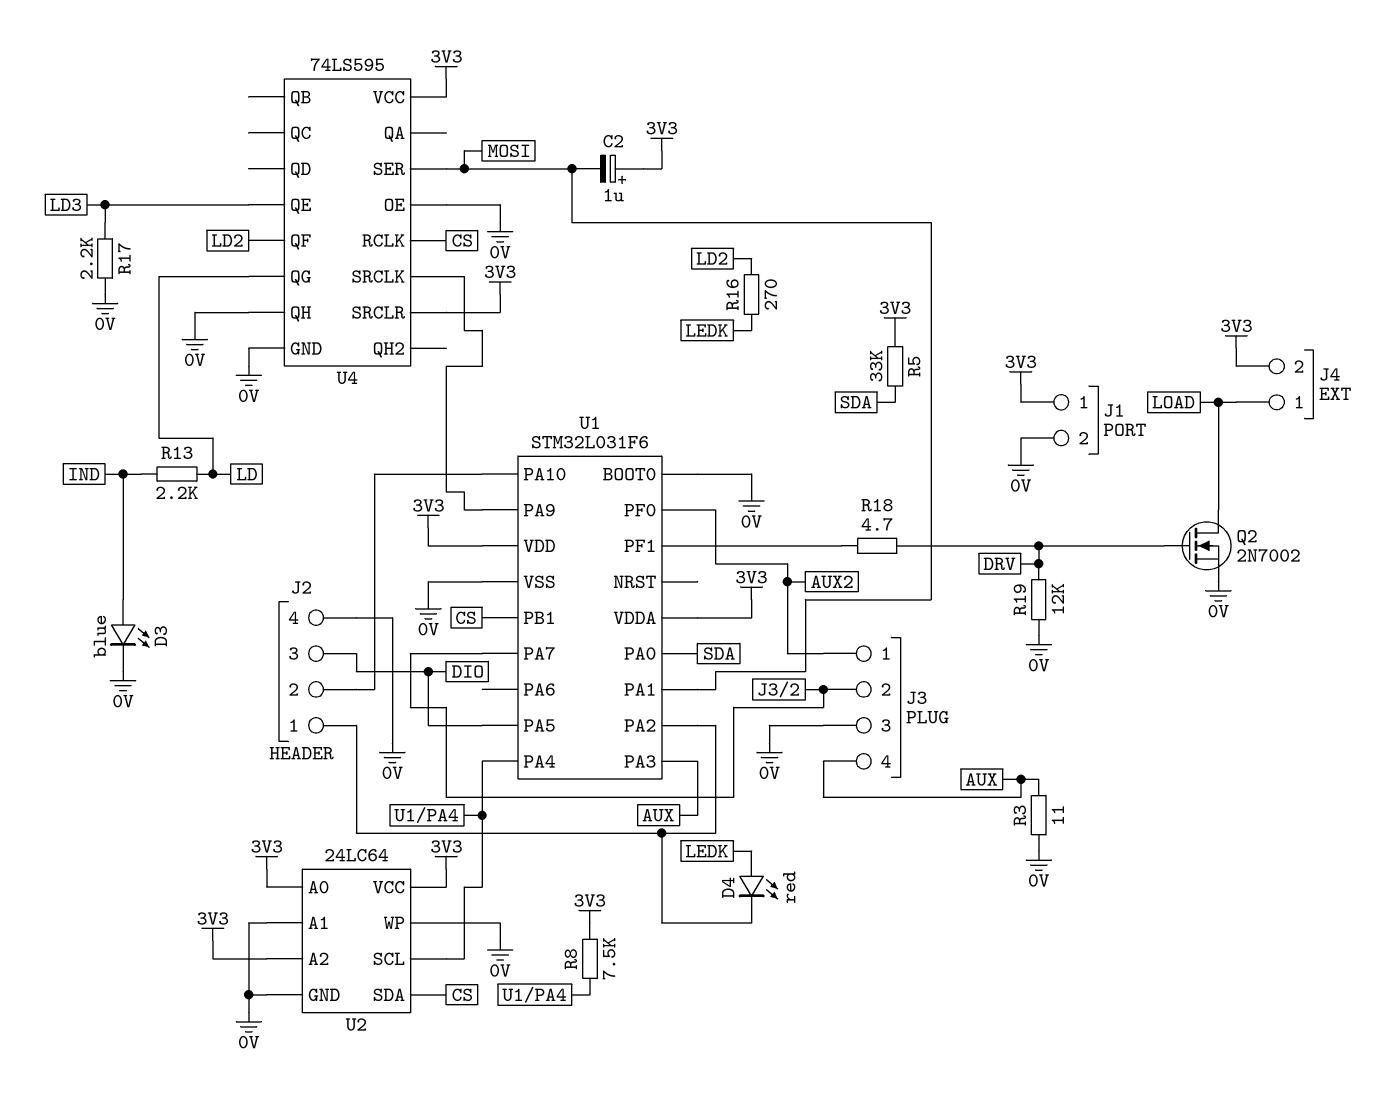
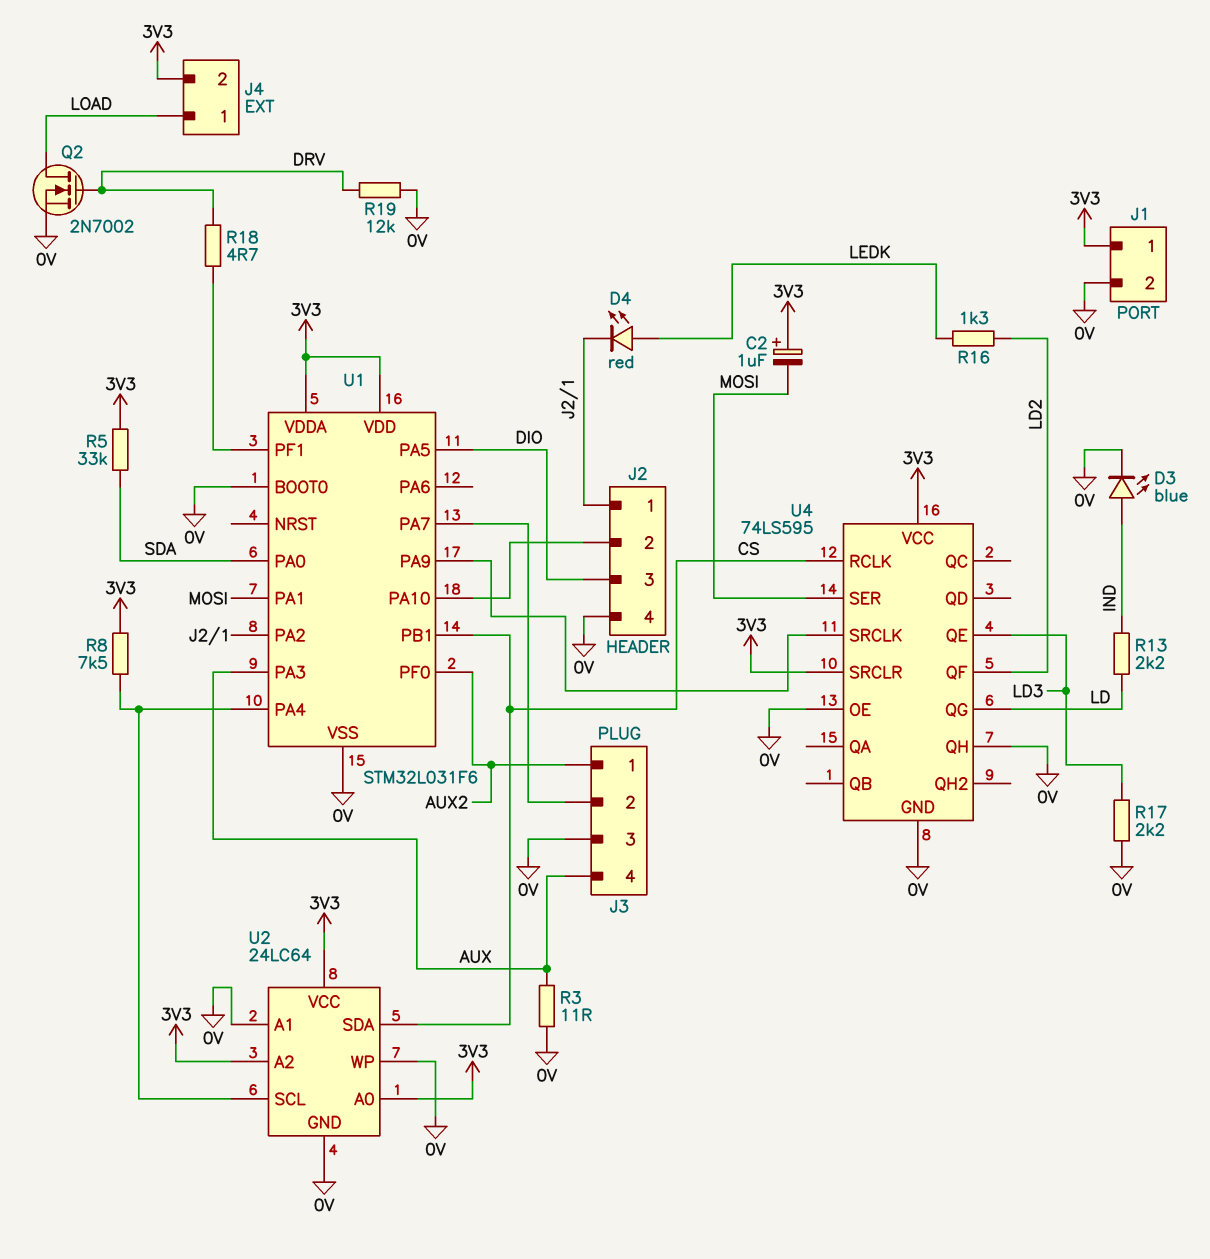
R16: 270 (LD2, LEDK) -> 1.3k (LD2, LEDK)

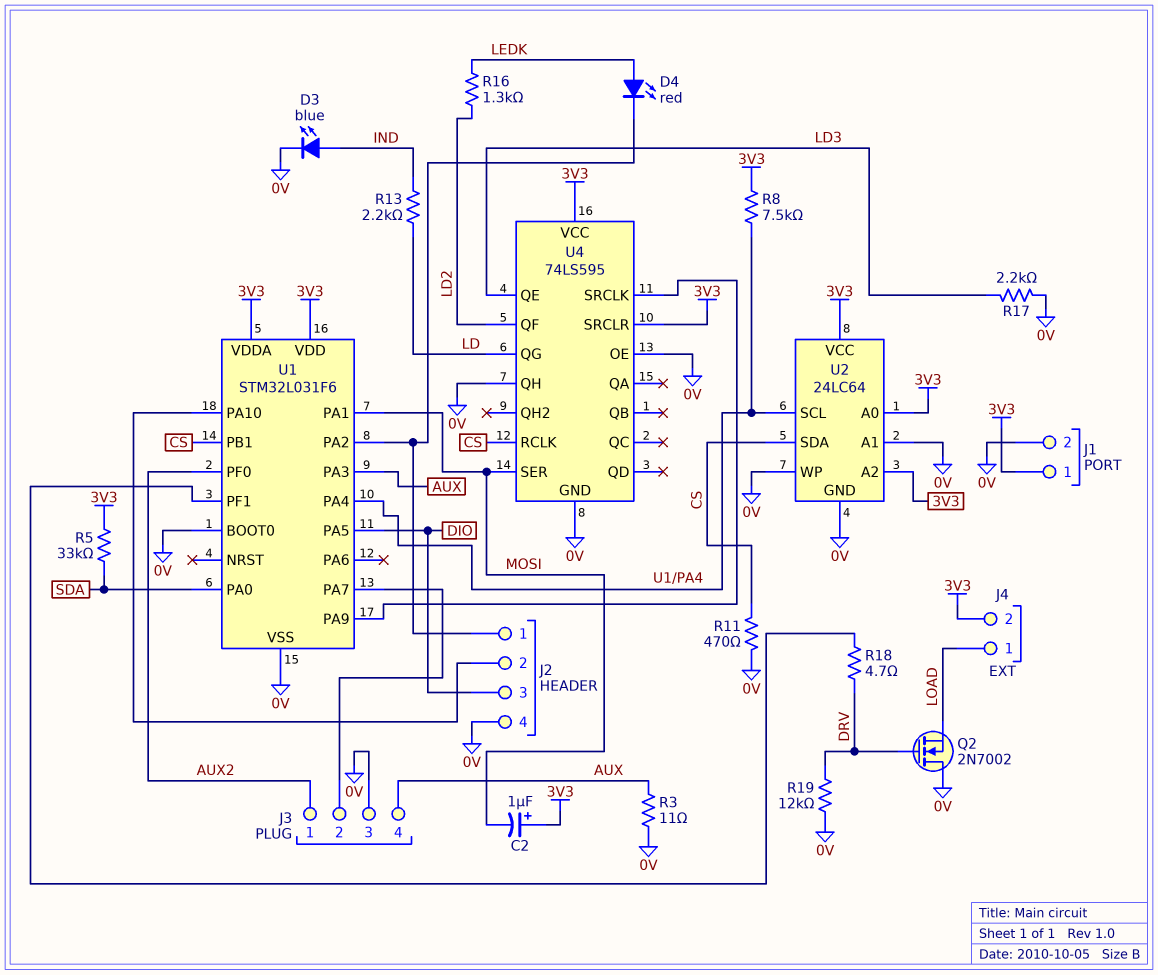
Q2: NMOS 2N7002 (G DRV, D LOAD, S 0V) -> NMOS 2N7002 (G DRV, D 0V, S LOAD)
R11: none -> 470 (0V, CS)

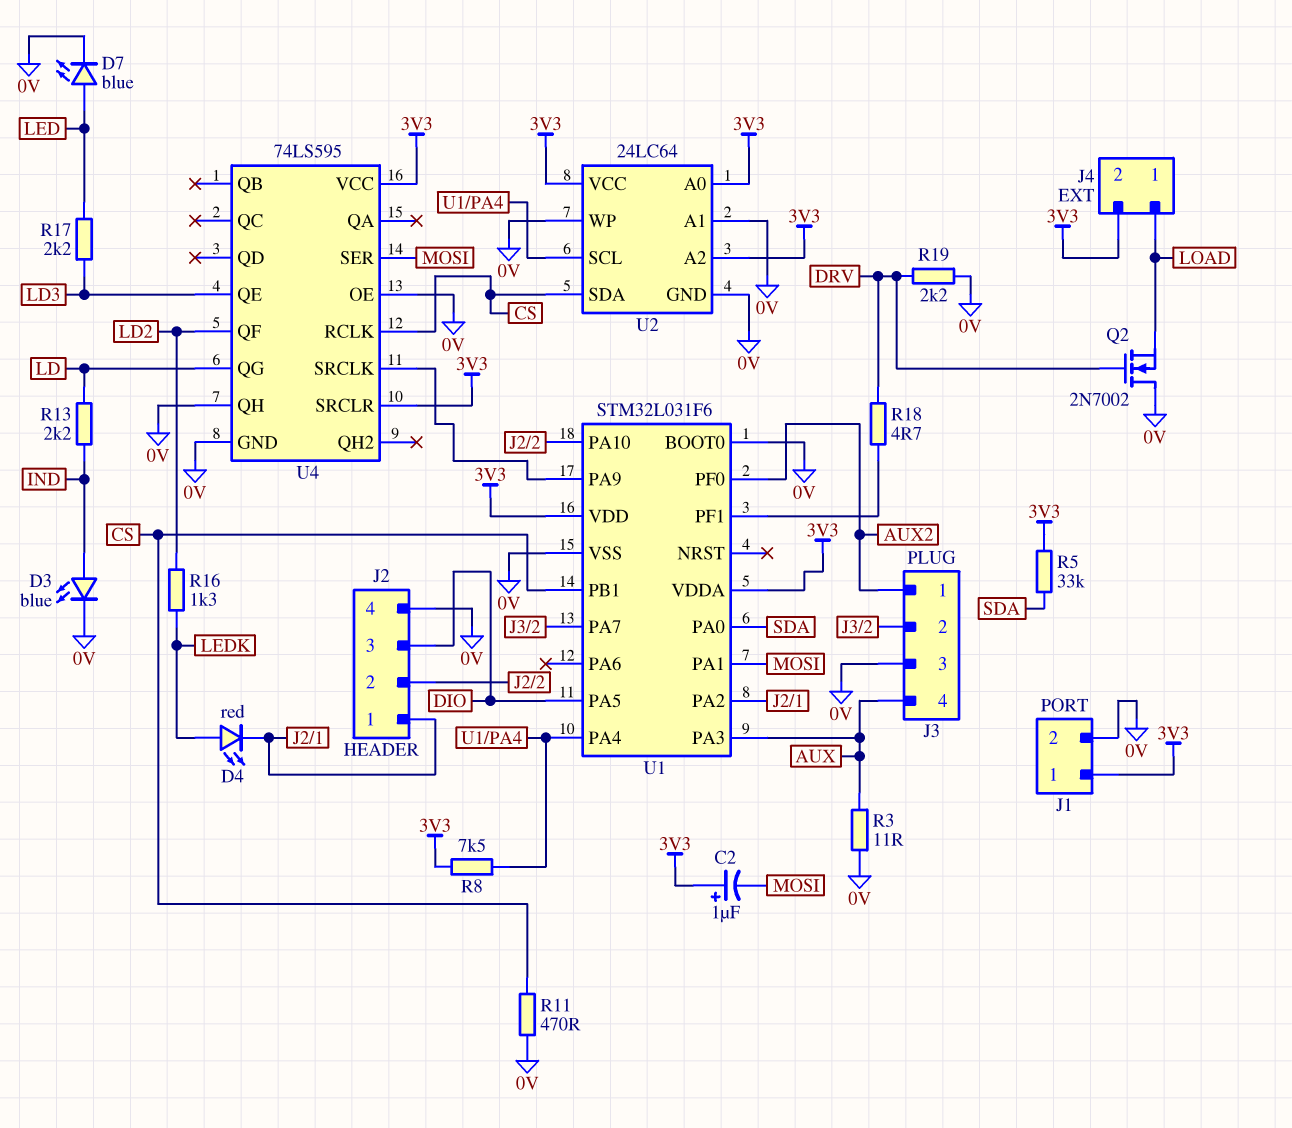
D7: none -> LED blue (A LED, K 0V)
R17: 2.2k (0V, LD3) -> 2.2k (LD3, LED)
R19: 12k (0V, DRV) -> 2.2k (0V, DRV)

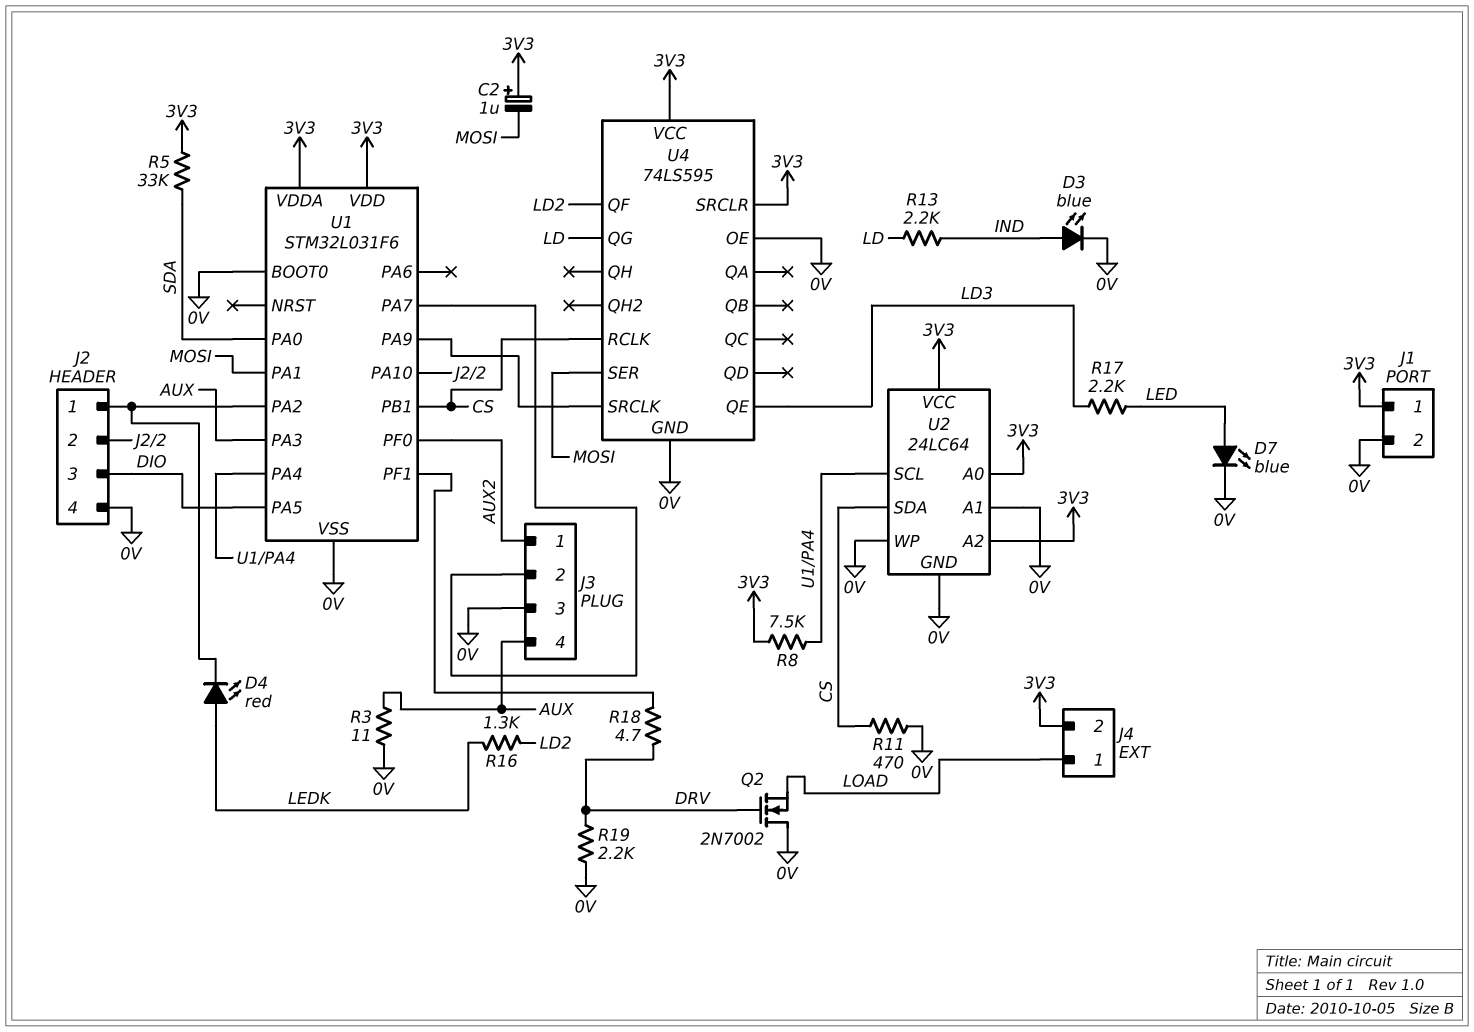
U4 pin QH: 0V -> none

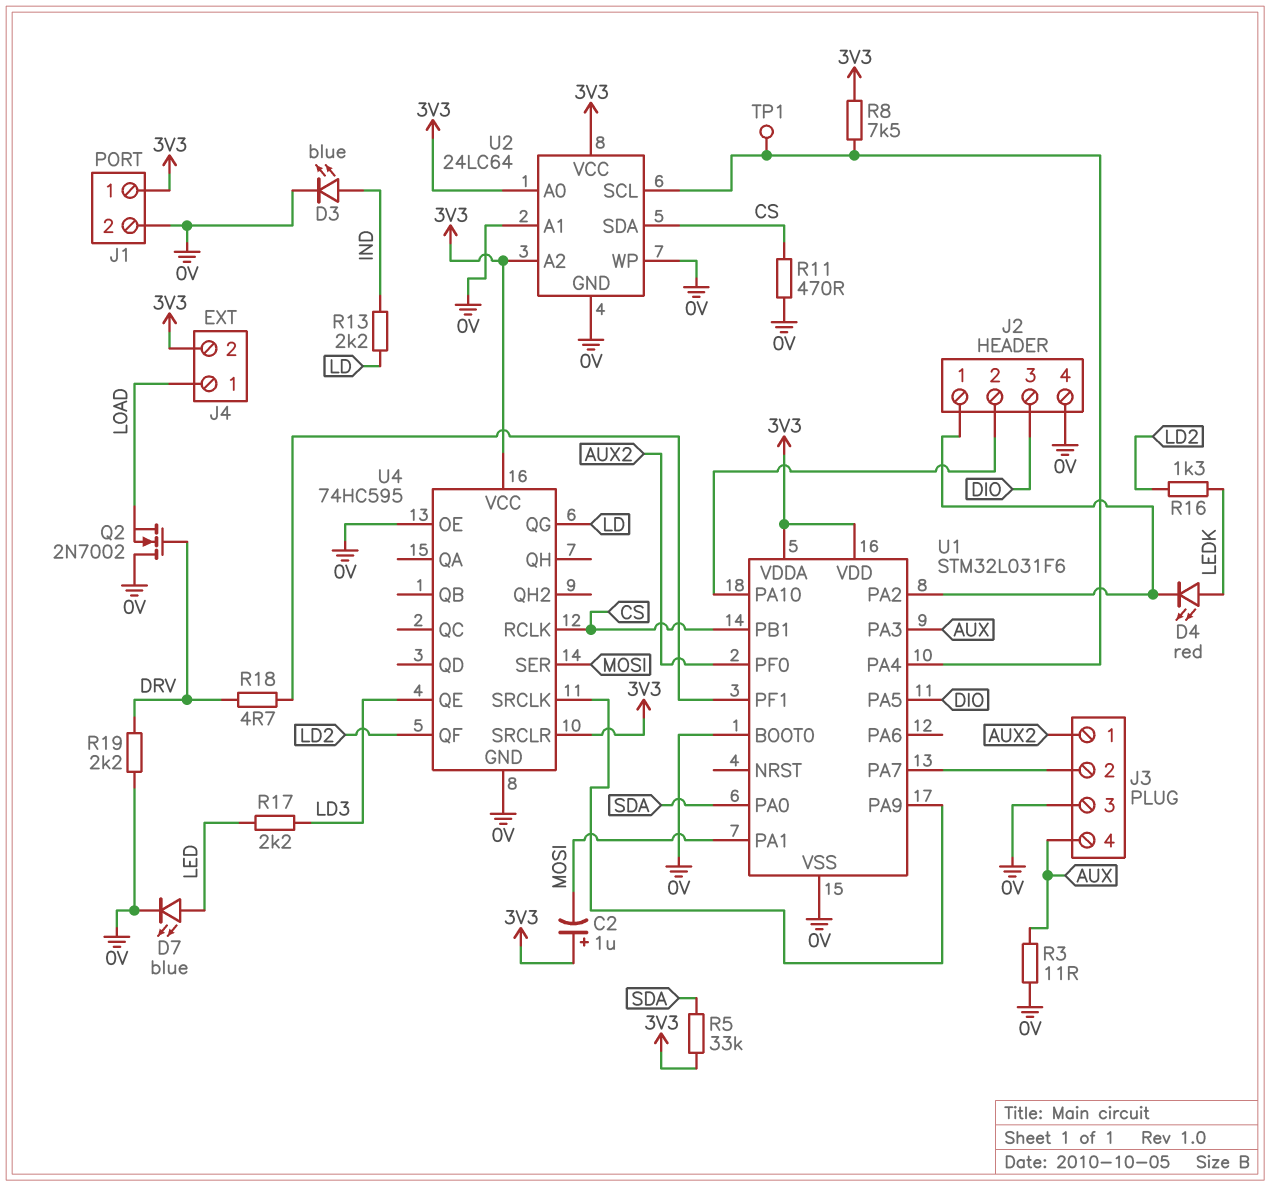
TP1: none -> test point (U1/PA4)
U4: 74LS595 -> 74HC595

